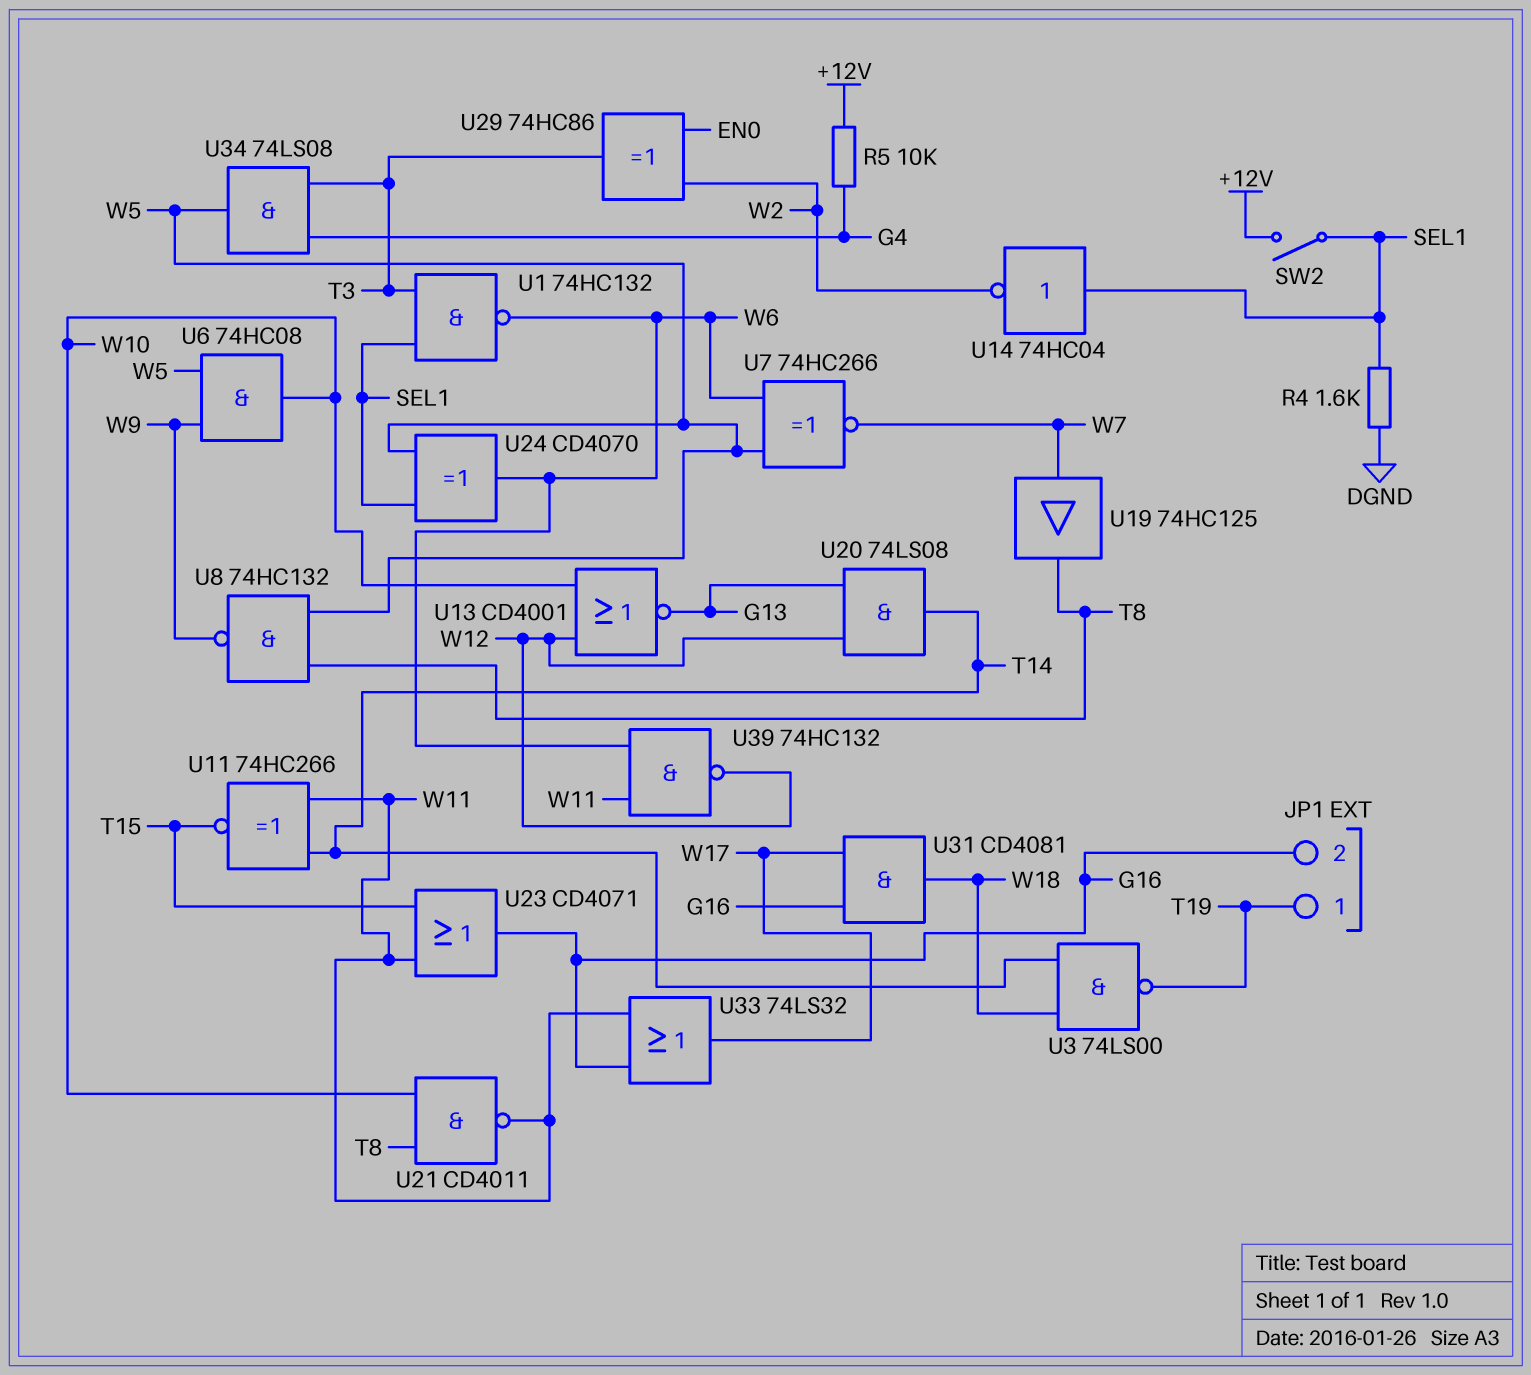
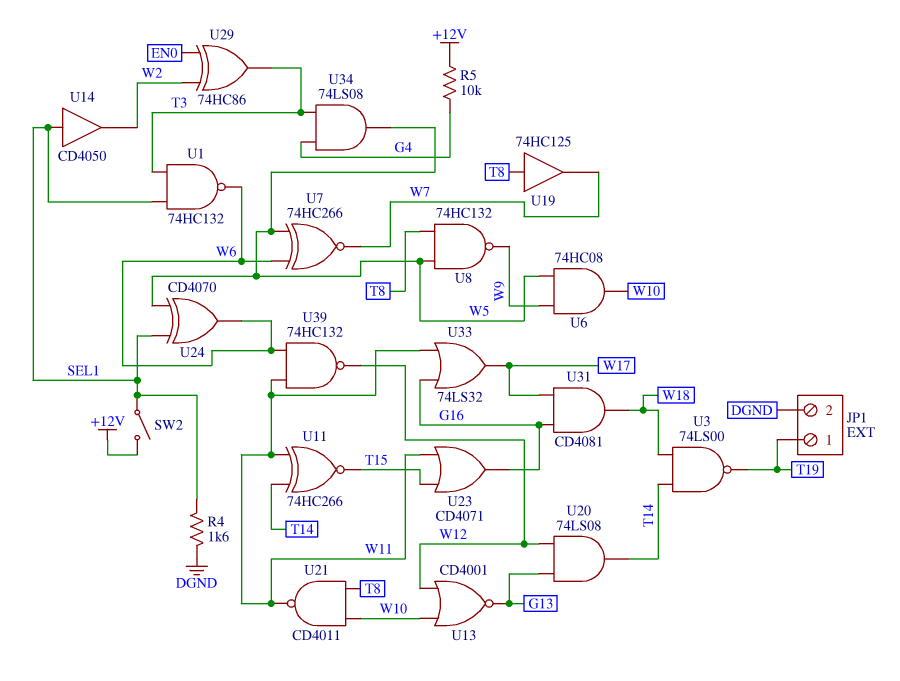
JP1 pin 2: G16 -> DGND
U14: NOT 74HC04 (in SEL1, out W2) -> buffer CD4050 (in SEL1, out W2)
U19: buffer 74HC125 (in W7, out T8) -> buffer 74HC125 (in T8, out W7)

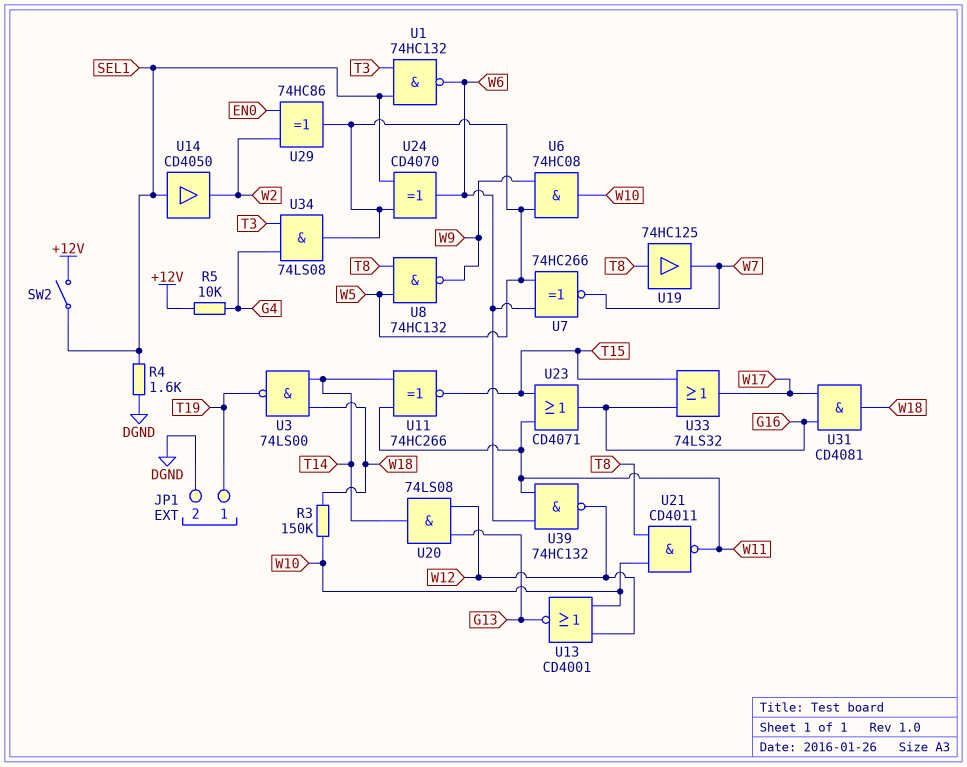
R3: none -> 150k (W10, W18)
U29: XOR 74HC86 (in EN0, in W2, out T3) -> XOR 74HC86 (in EN0, in W2, out W5)
U33: OR 74LS32 (in G16, in W11, out W17) -> OR 74LS32 (in G16, in T15, out W17)

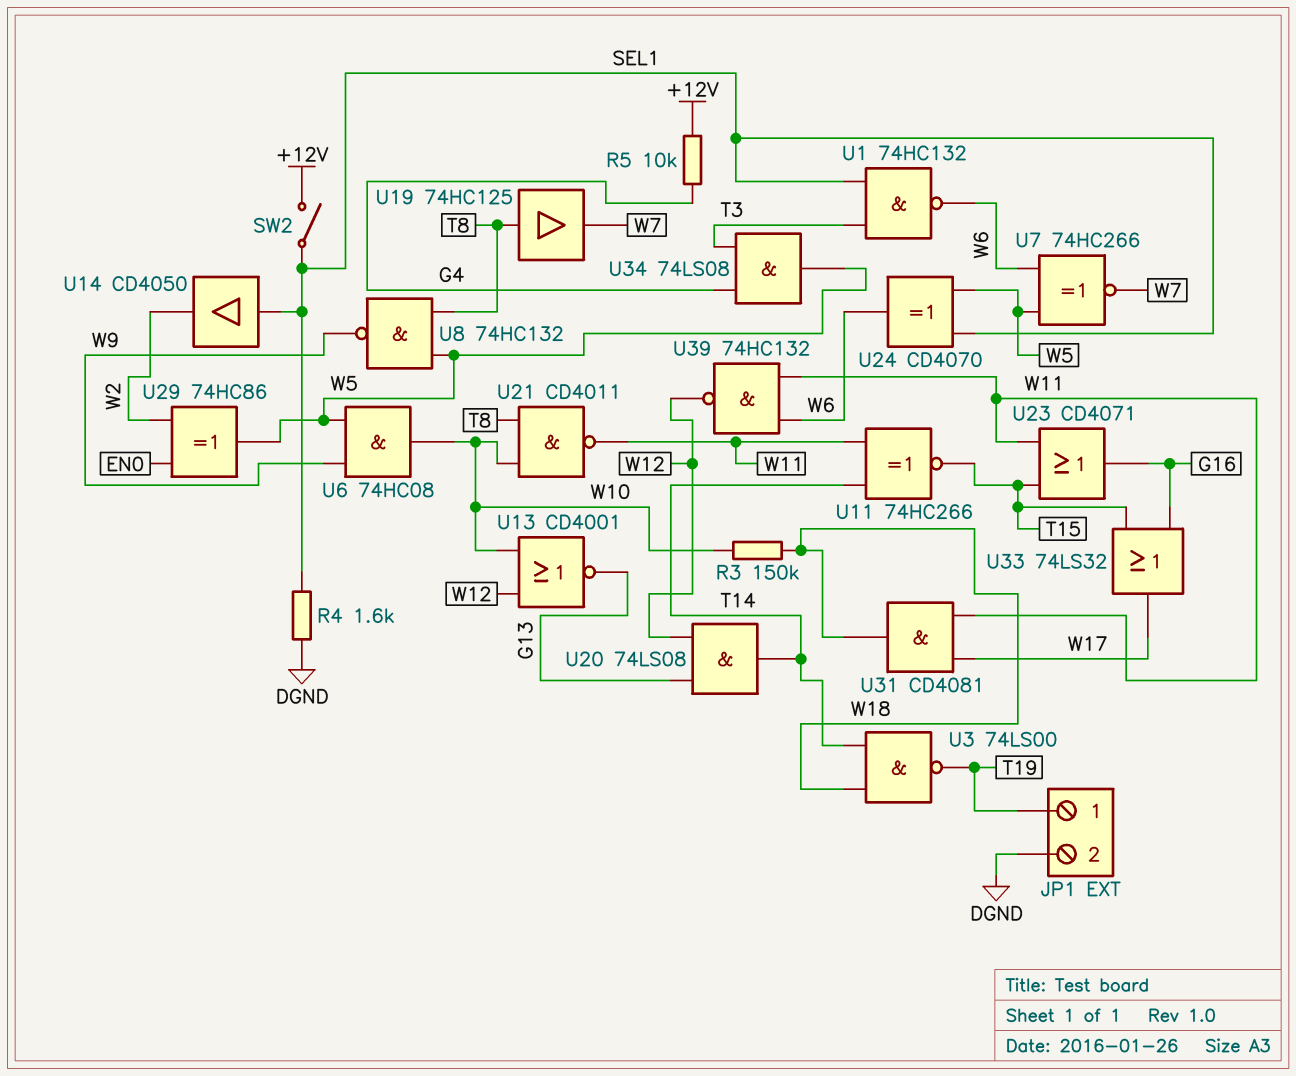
U31: AND CD4081 (in G16, in W17, out W18) -> AND CD4081 (in W11, in W17, out W18)

